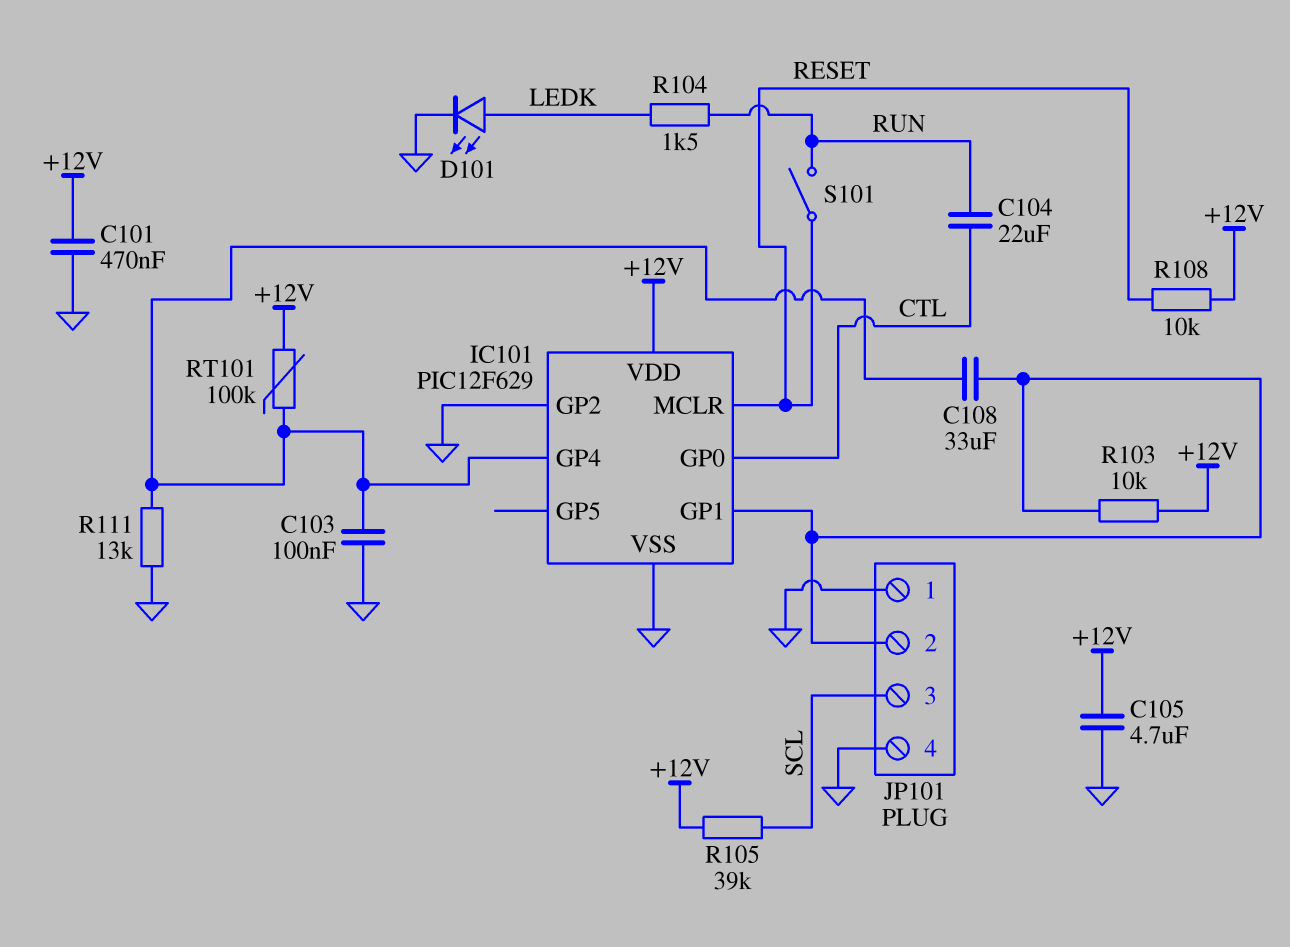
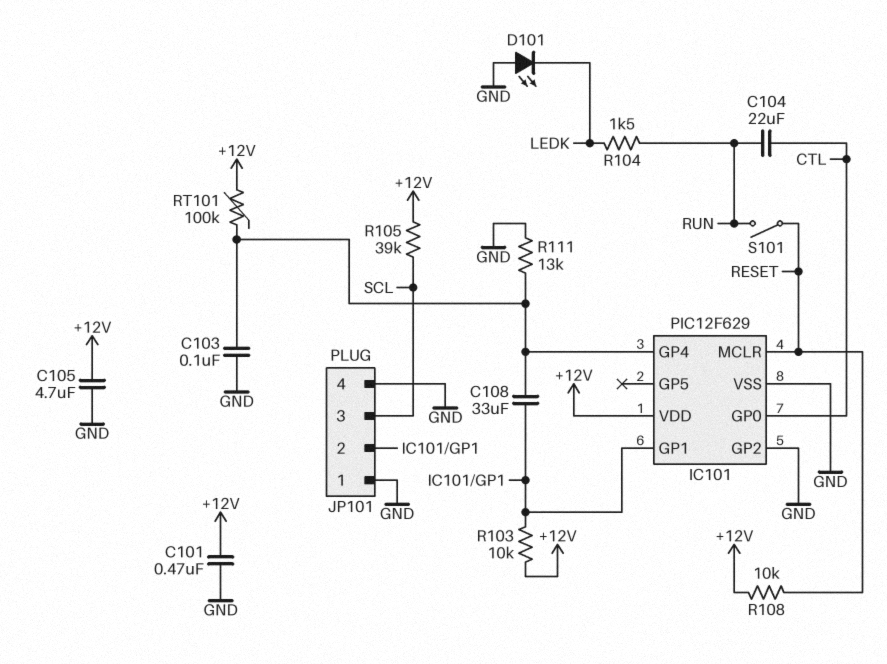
D101: LED (A LEDK, K GND) -> LED (A GND, K LEDK)

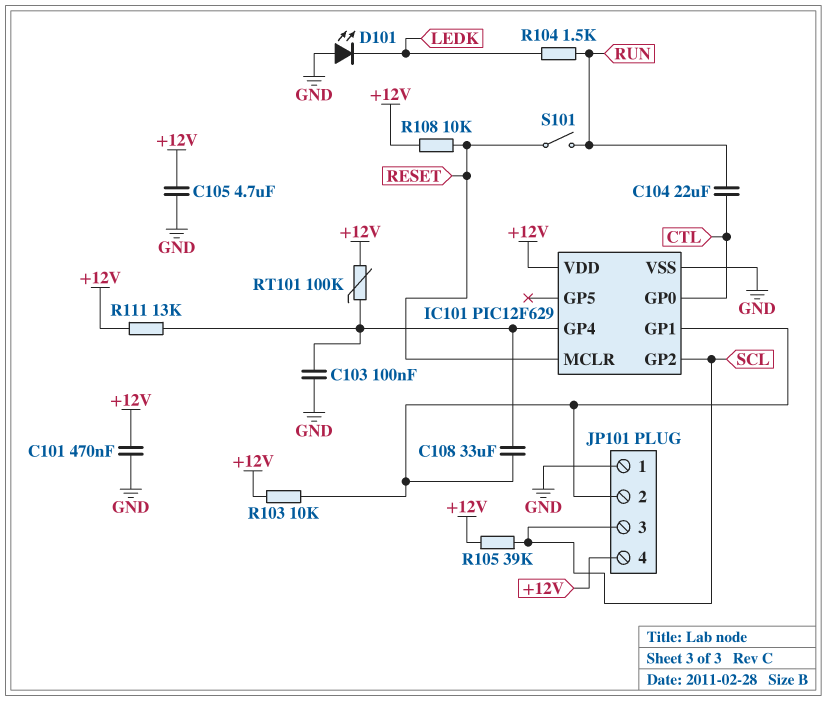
IC101 pin GP2: GND -> SCL
JP101 pin 4: GND -> +12V
R111: 13k (GND, IC101/GP4) -> 13k (+12V, IC101/GP4)

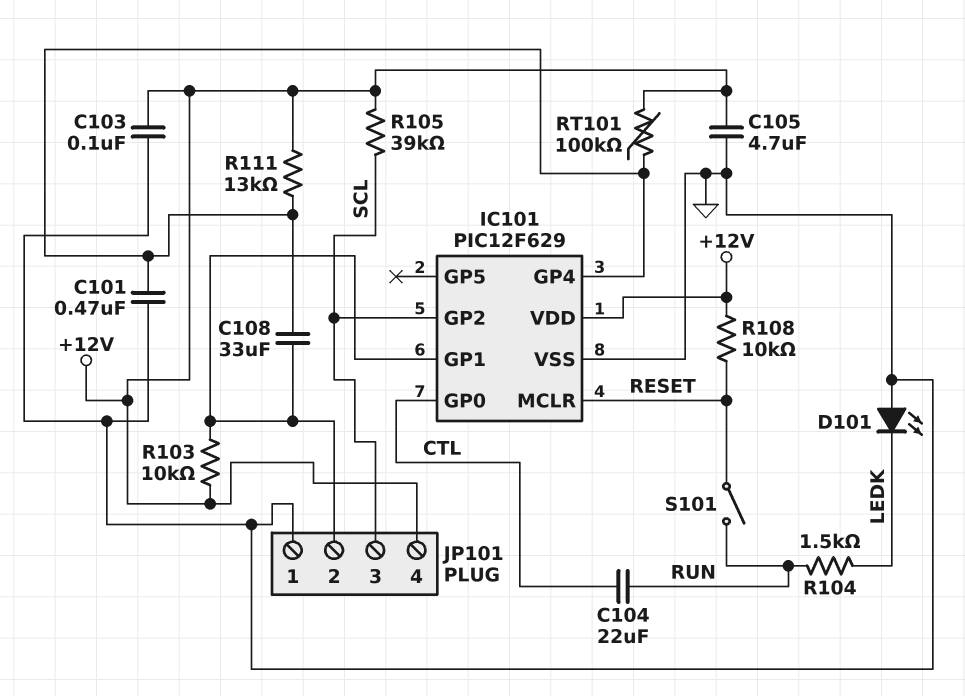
C101: 470nF (+12V, GND) -> 470nF (GND, IC101/GP4)
C103: 100nF (GND, IC101/GP4) -> 100nF (+12V, GND)

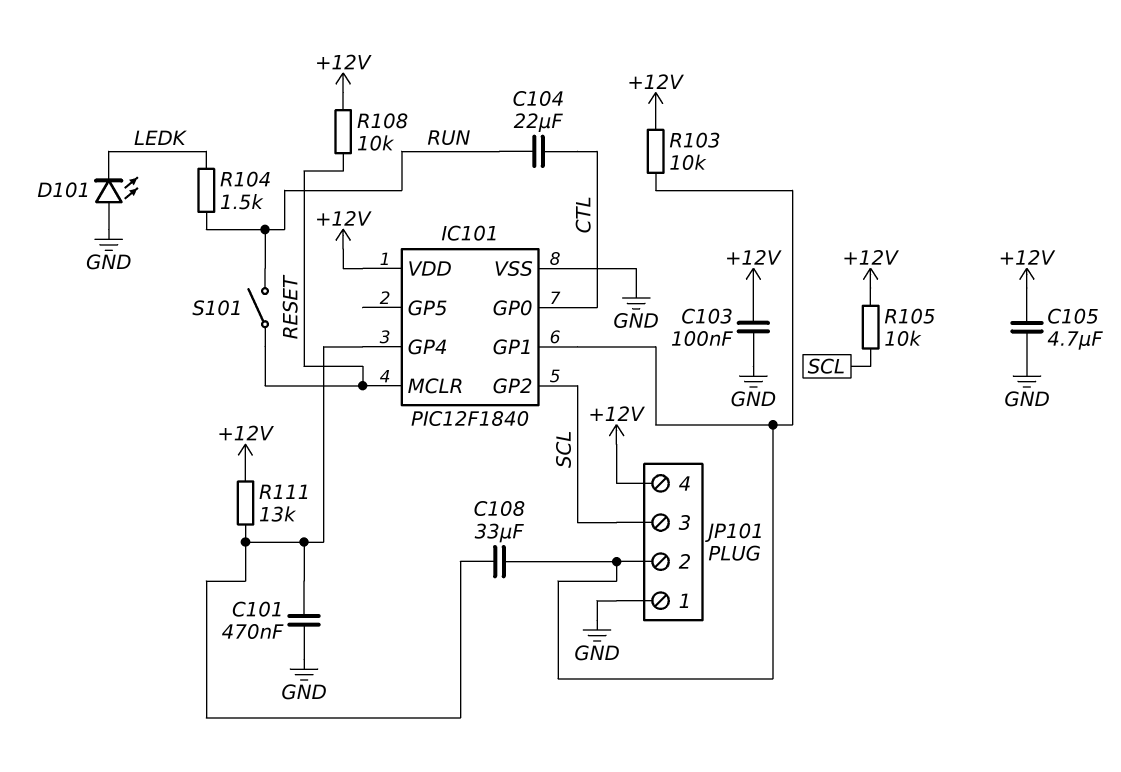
IC101: PIC12F629 -> PIC12F1840
R105: 39k (+12V, SCL) -> 10k (+12V, SCL)
RT101: 100k (+12V, IC101/GP4) -> none

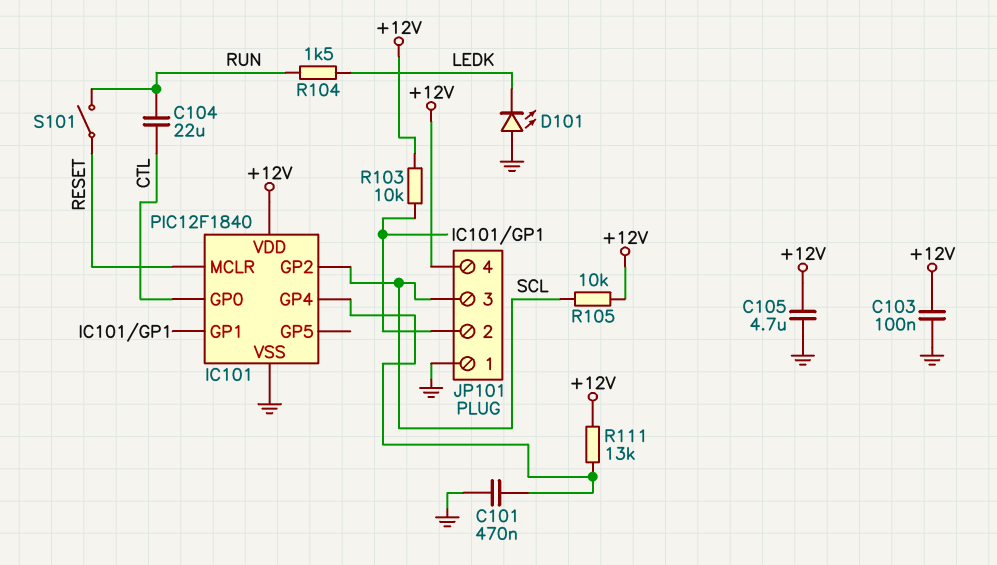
C108: 33uF (IC101/GP1, IC101/GP4) -> none
R108: 10k (+12V, RESET) -> none

